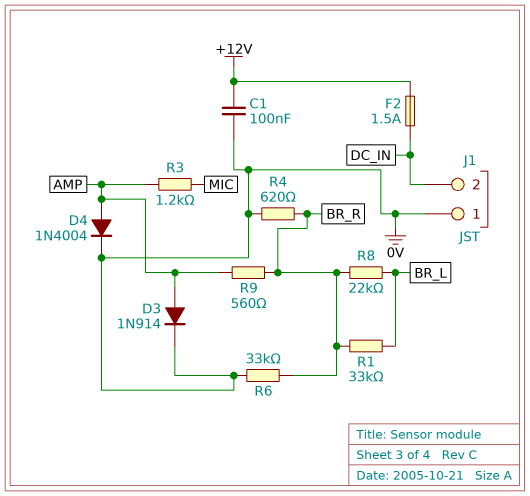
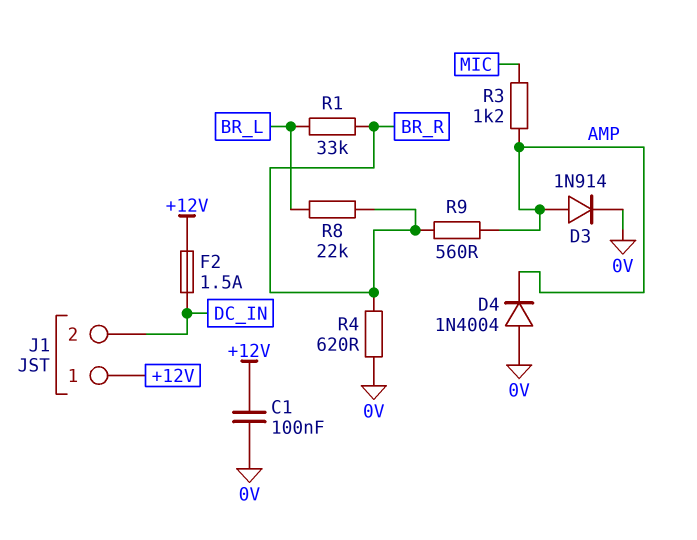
D4: diode 1N4004 (A AMP, K 0V) -> diode 1N4004 (A 0V, K AMP)
J1 pin 1: 0V -> +12V
R6: 33k (0V, BR_R) -> none

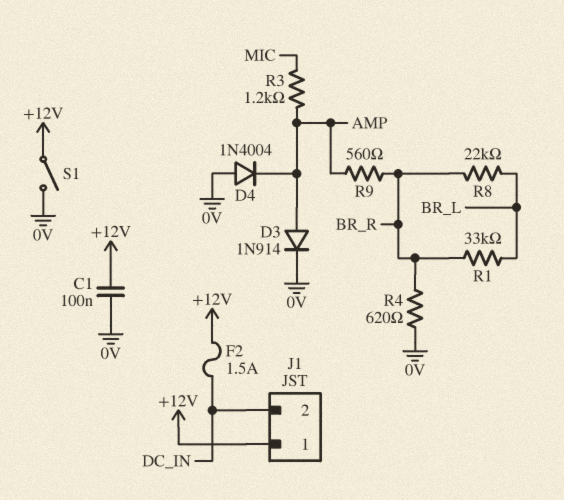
S1: none -> switch (+12V, 0V)

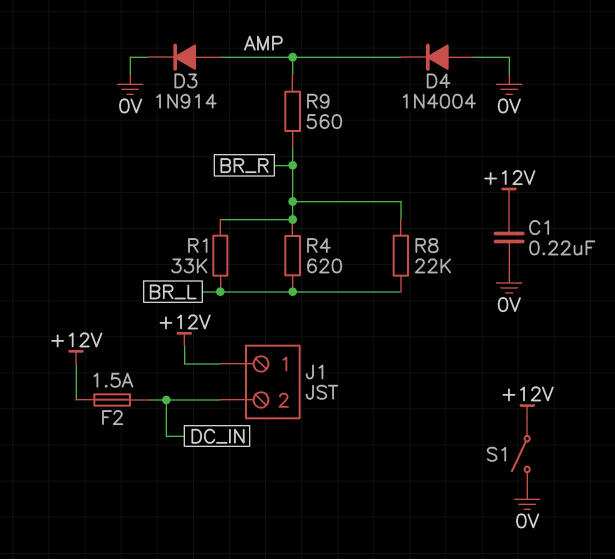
C1: 100nF (+12V, 0V) -> 220nF (+12V, 0V)
R3: 1.2k (AMP, MIC) -> none
R4: 620 (0V, BR_R) -> 620 (BR_L, BR_R)

